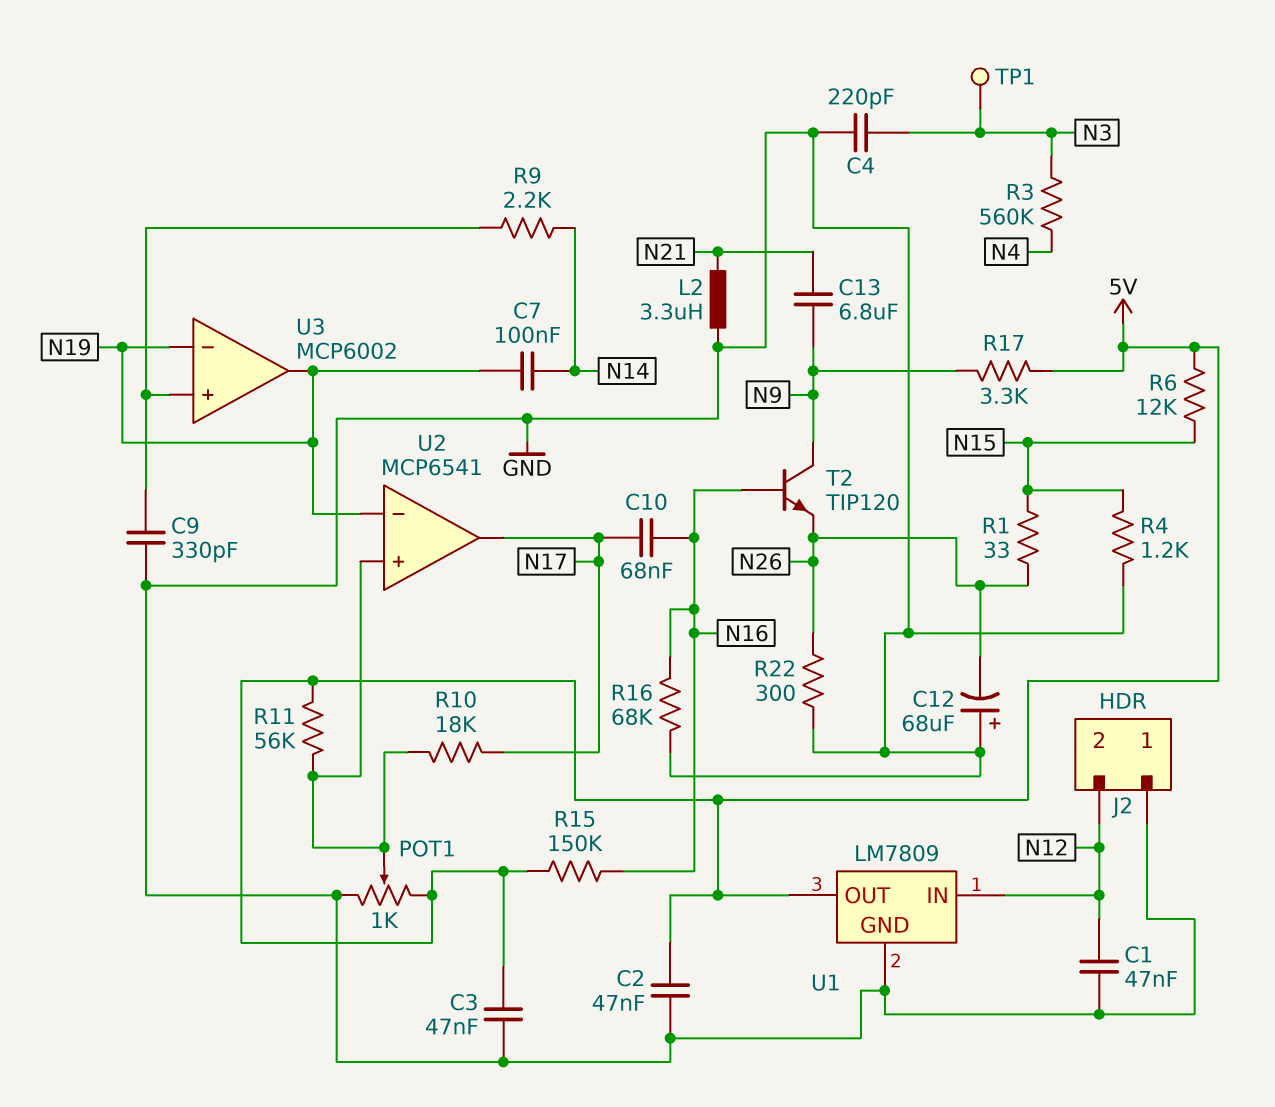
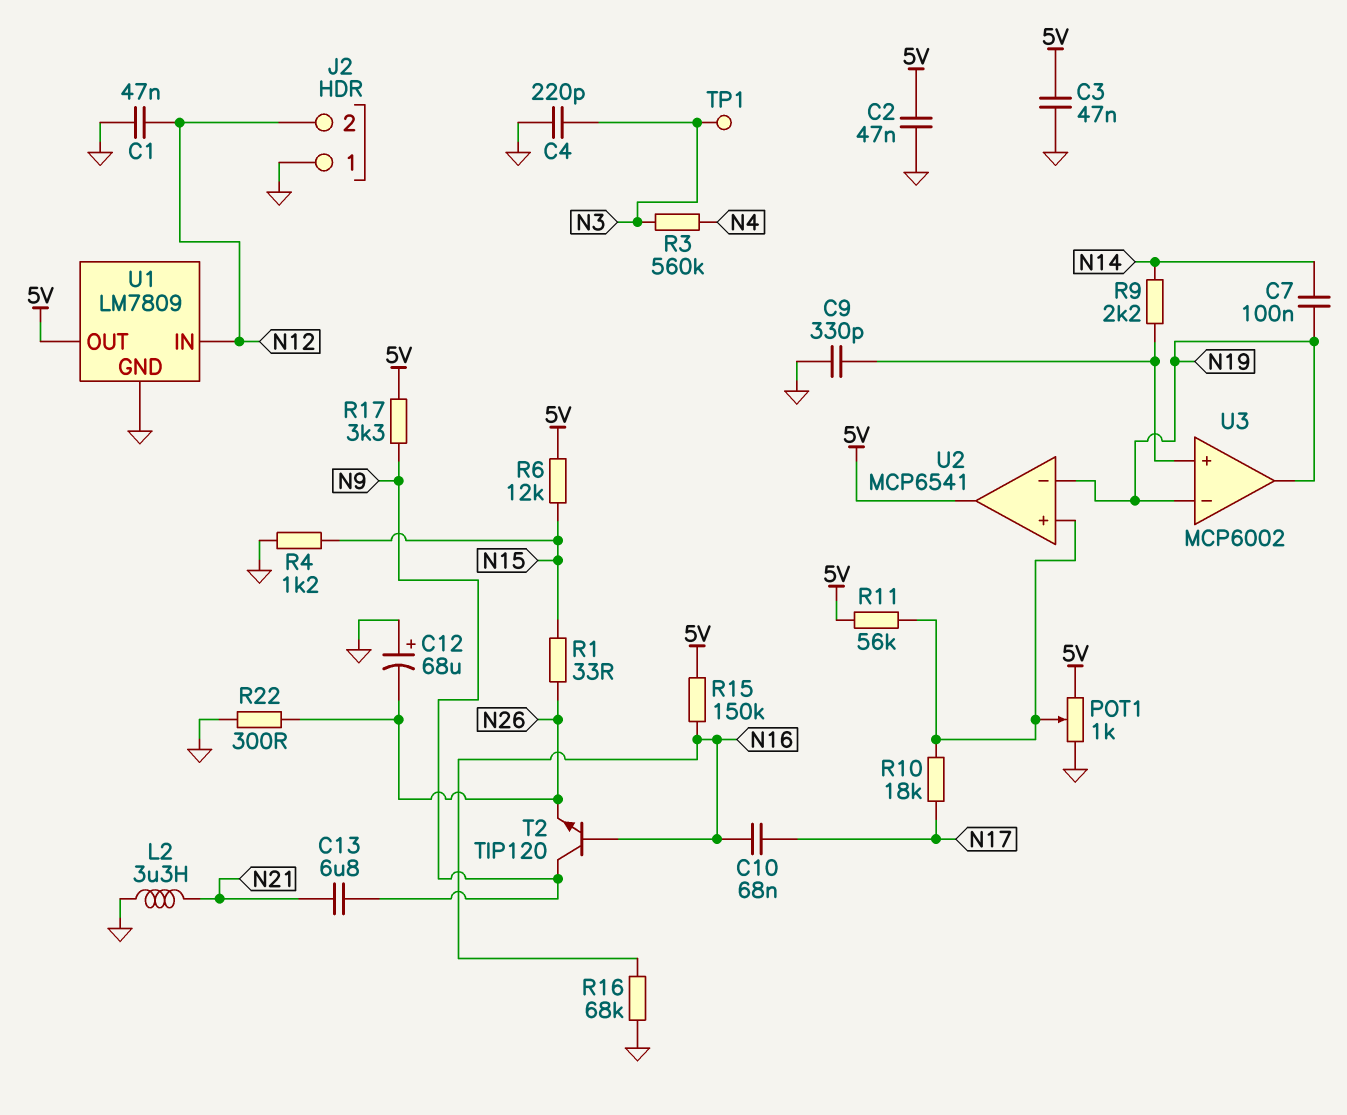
U2 pin out: N17 -> 5V

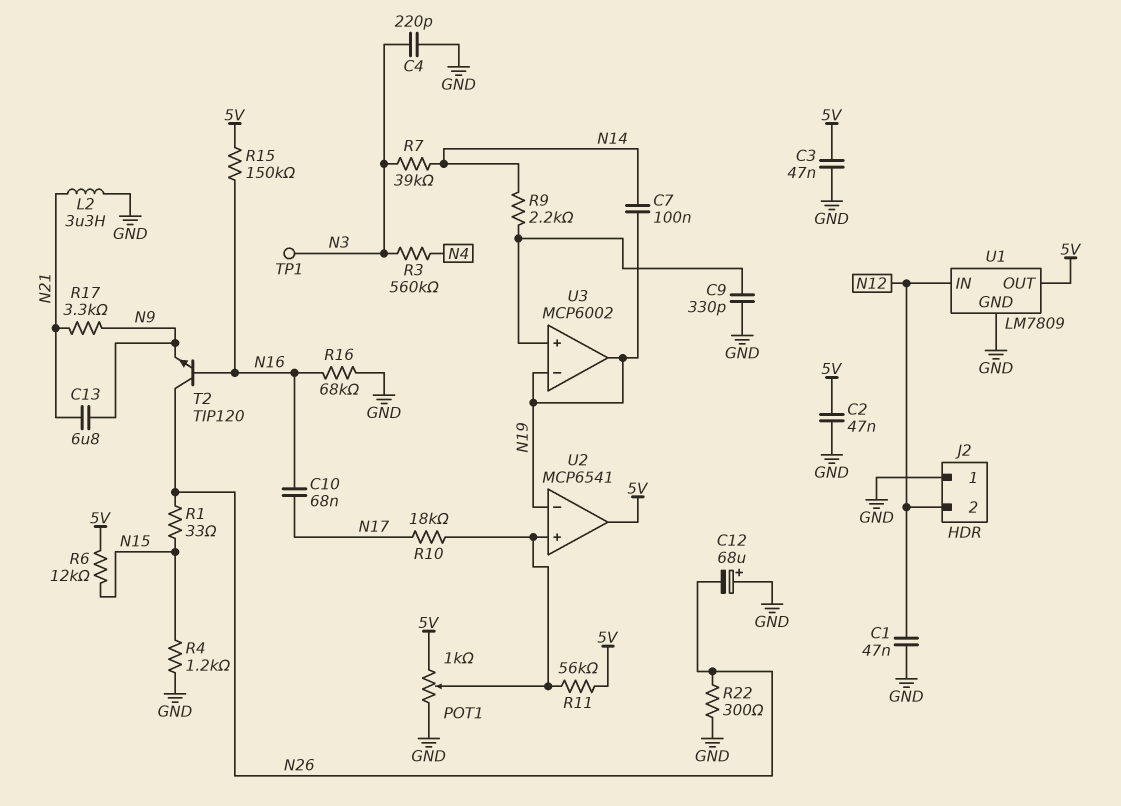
R7: none -> 39k (N3, N14)
R17: 3.3k (5V, N9) -> 3.3k (N9, N21)
T2: NPN TIP120 (B N16, C N9, E N26) -> NPN TIP120 (B N16, C N26, E N9)

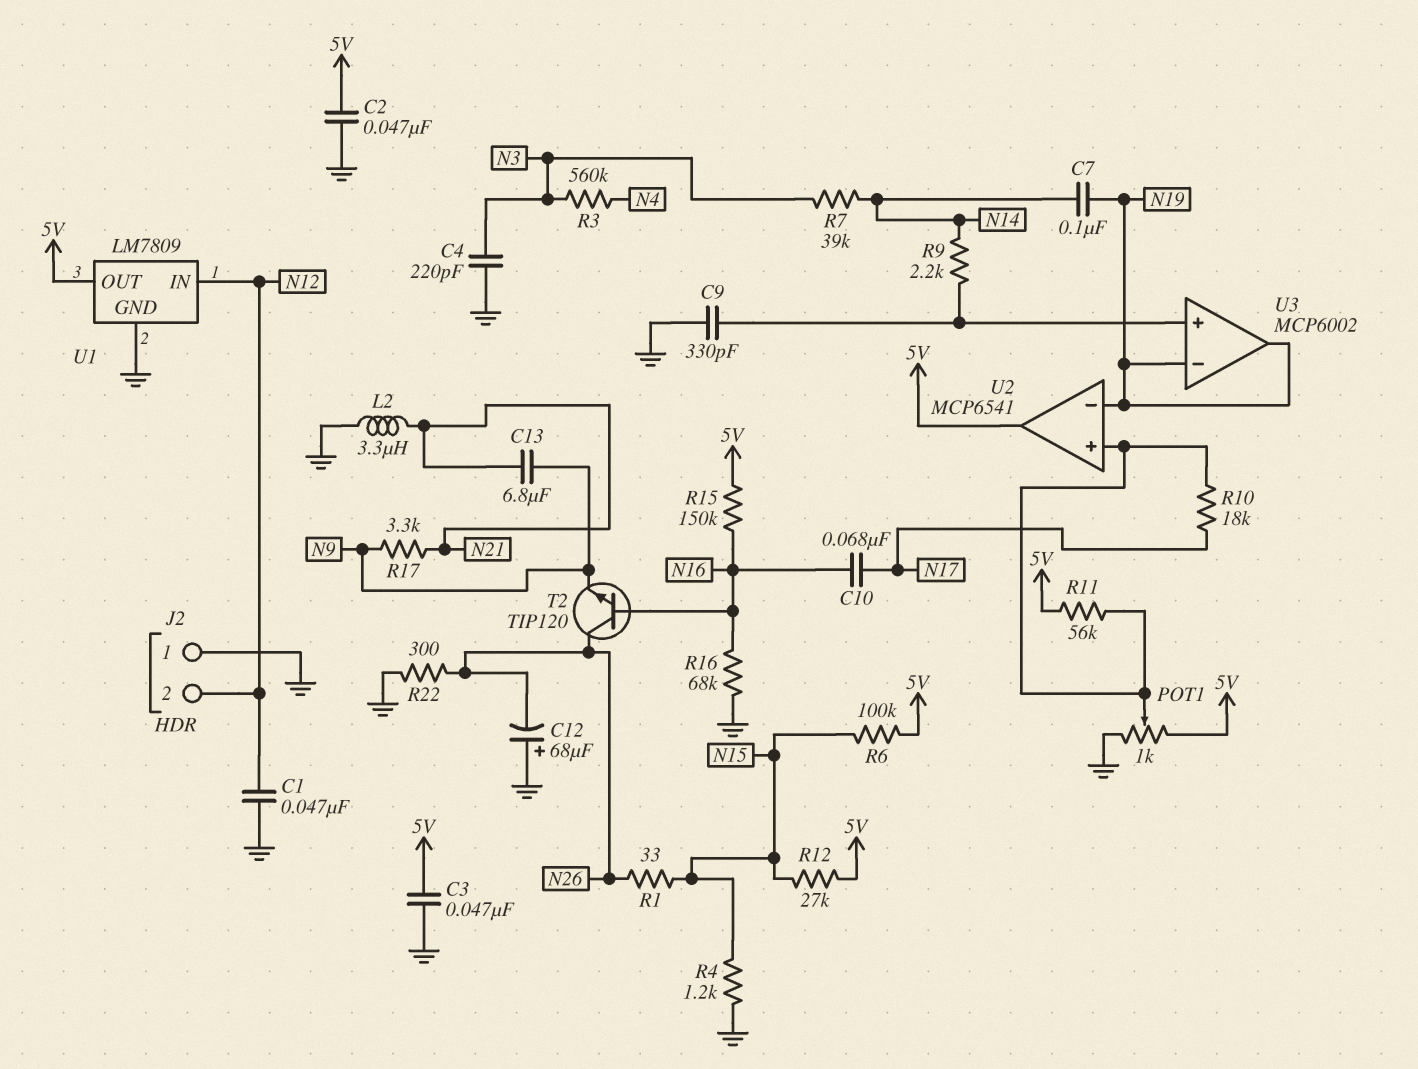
R6: 12k (5V, N15) -> 100k (5V, N15)
R12: none -> 27k (5V, N15)
TP1: test point (N3) -> none

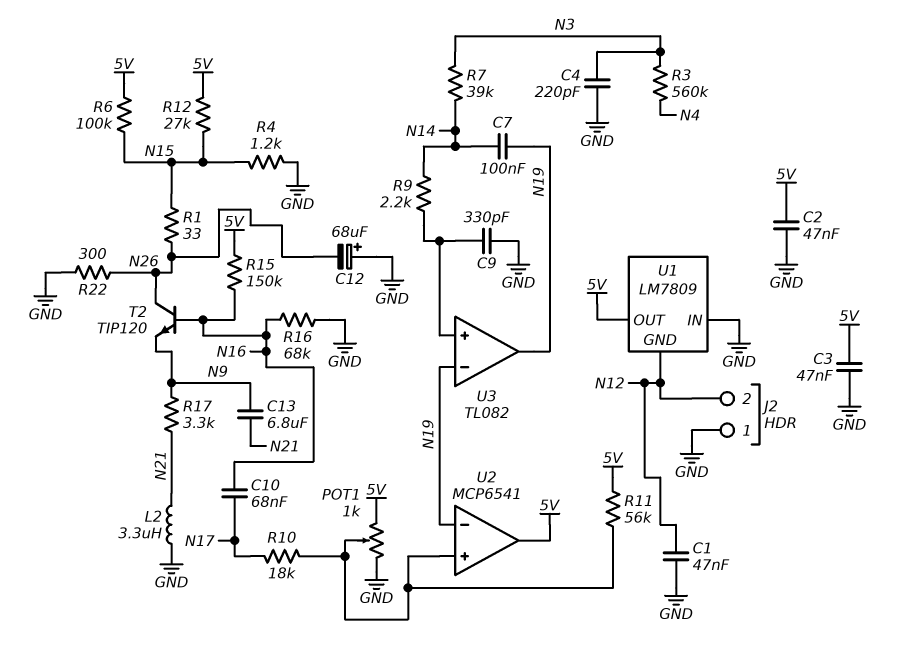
U1 pin GND: GND -> N12
U1 pin IN: N12 -> GND
U3: MCP6002 -> TL082

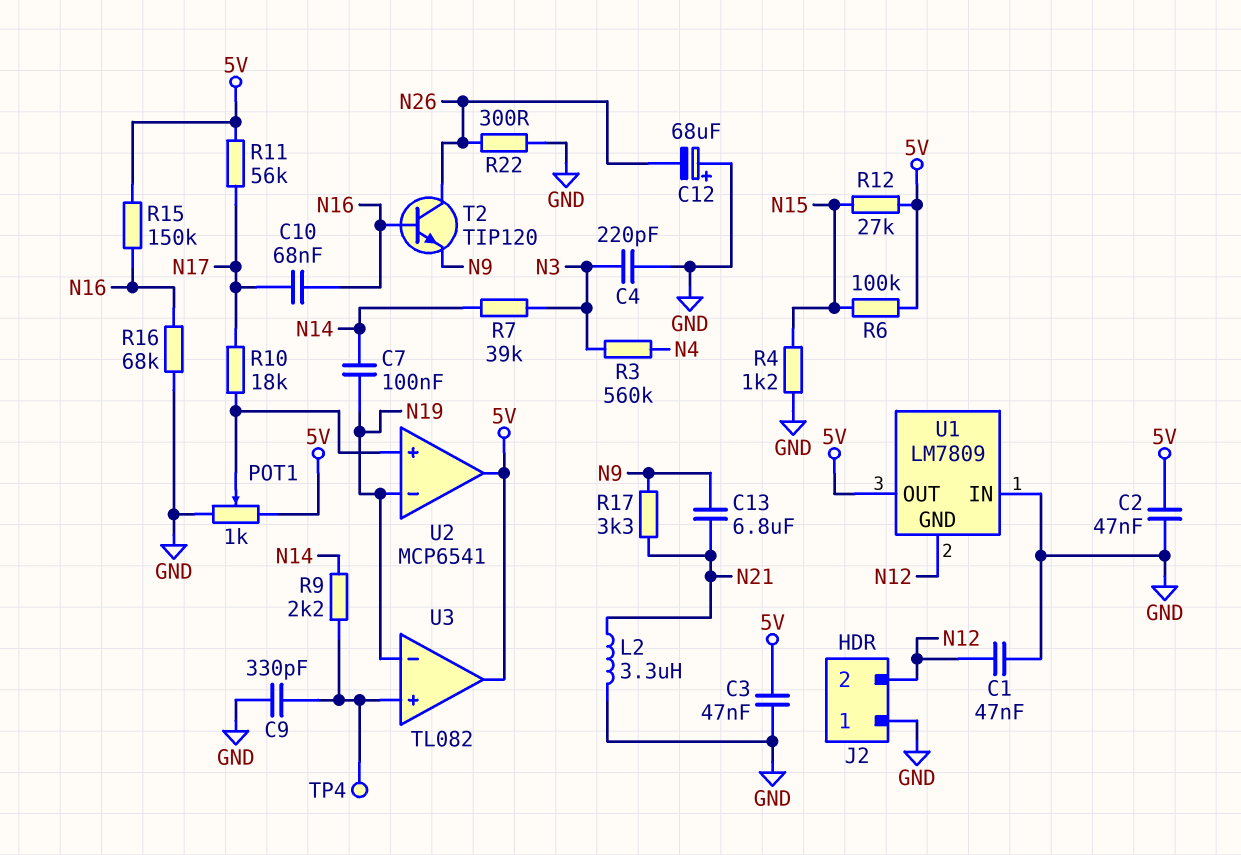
R1: 33 (N15, N26) -> none
R11: 56k (5V, U2/in+) -> 56k (5V, N17)
TP4: none -> test point (U3/in+)
U3 pin out: N19 -> 5V

